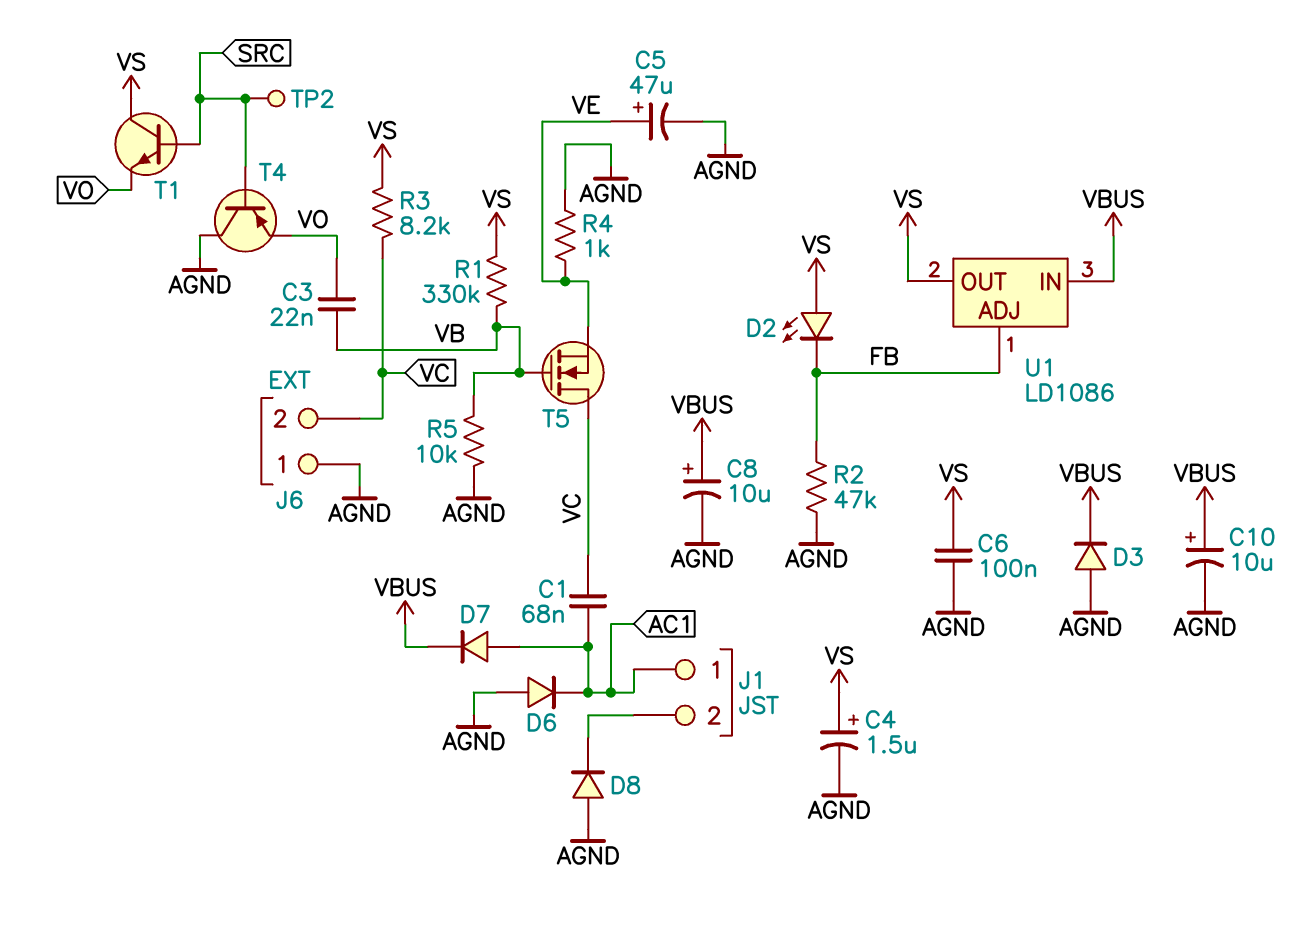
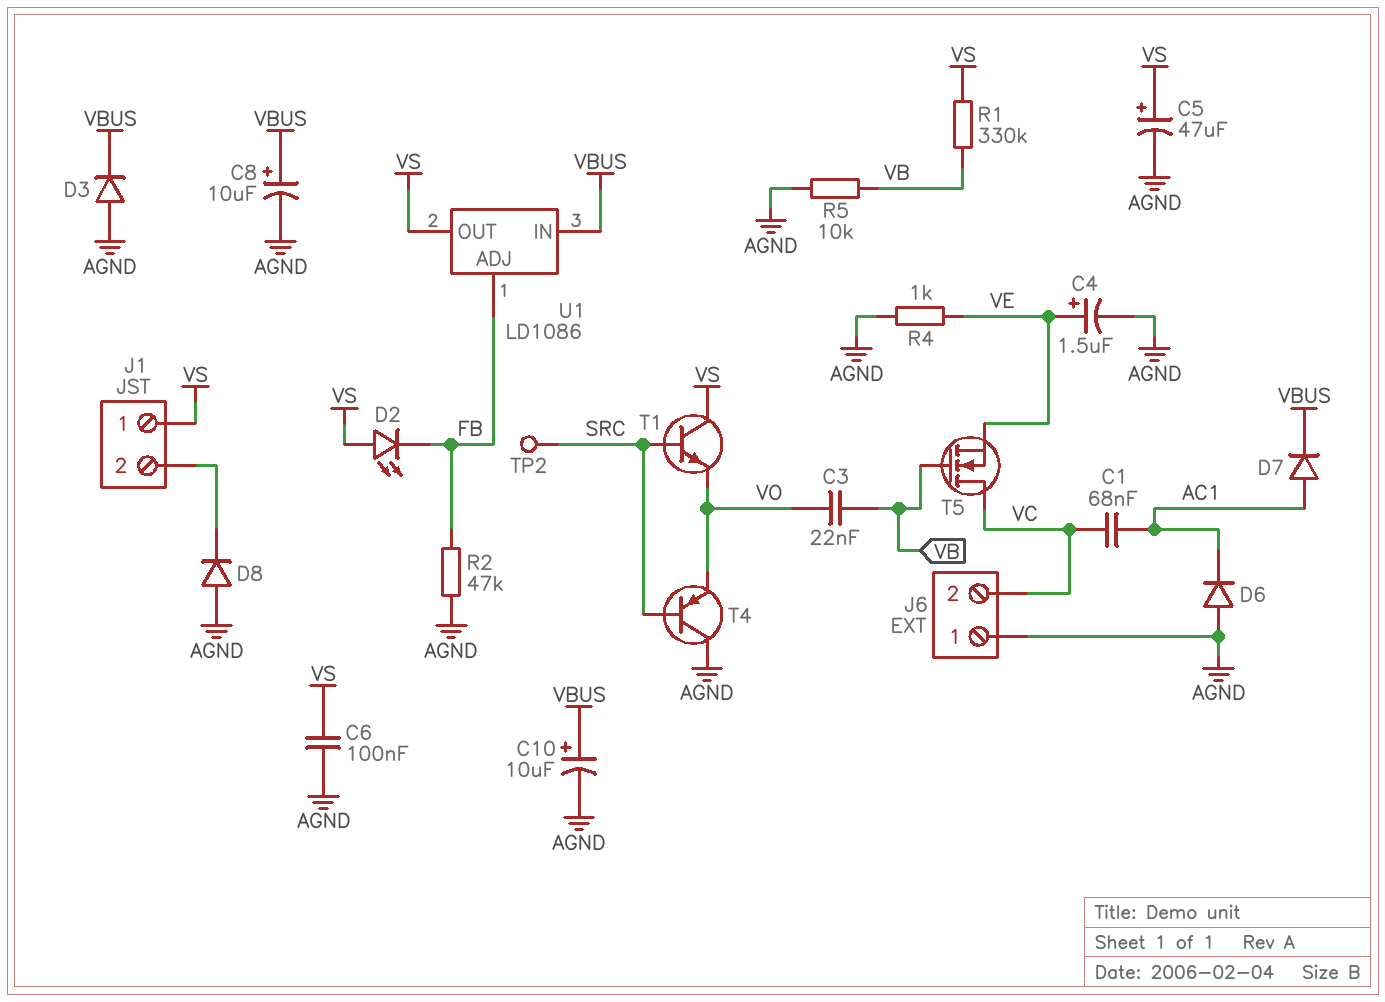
C4: 1.5uF (plus VS, minus AGND) -> 1.5uF (plus VE, minus AGND)
C5: 47uF (plus VE, minus AGND) -> 47uF (plus VS, minus AGND)
J1 pin 1: AC1 -> VS
R3: 8.2k (VC, VS) -> none

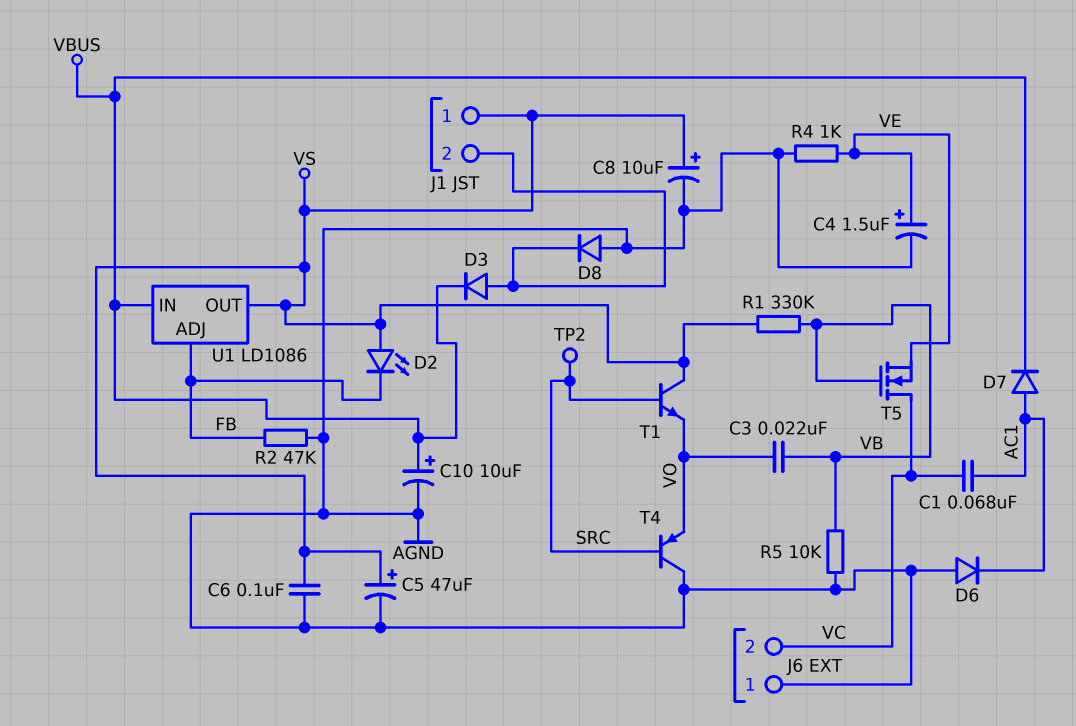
C8: 10uF (plus VBUS, minus AGND) -> 10uF (plus VS, minus AGND)
D3: diode (A AGND, K VBUS) -> diode (A J1/2, K VBUS)

